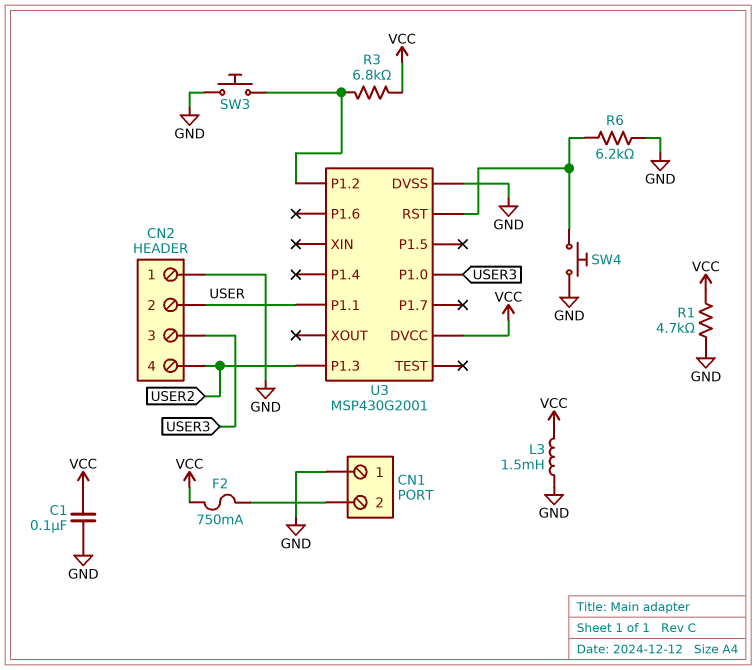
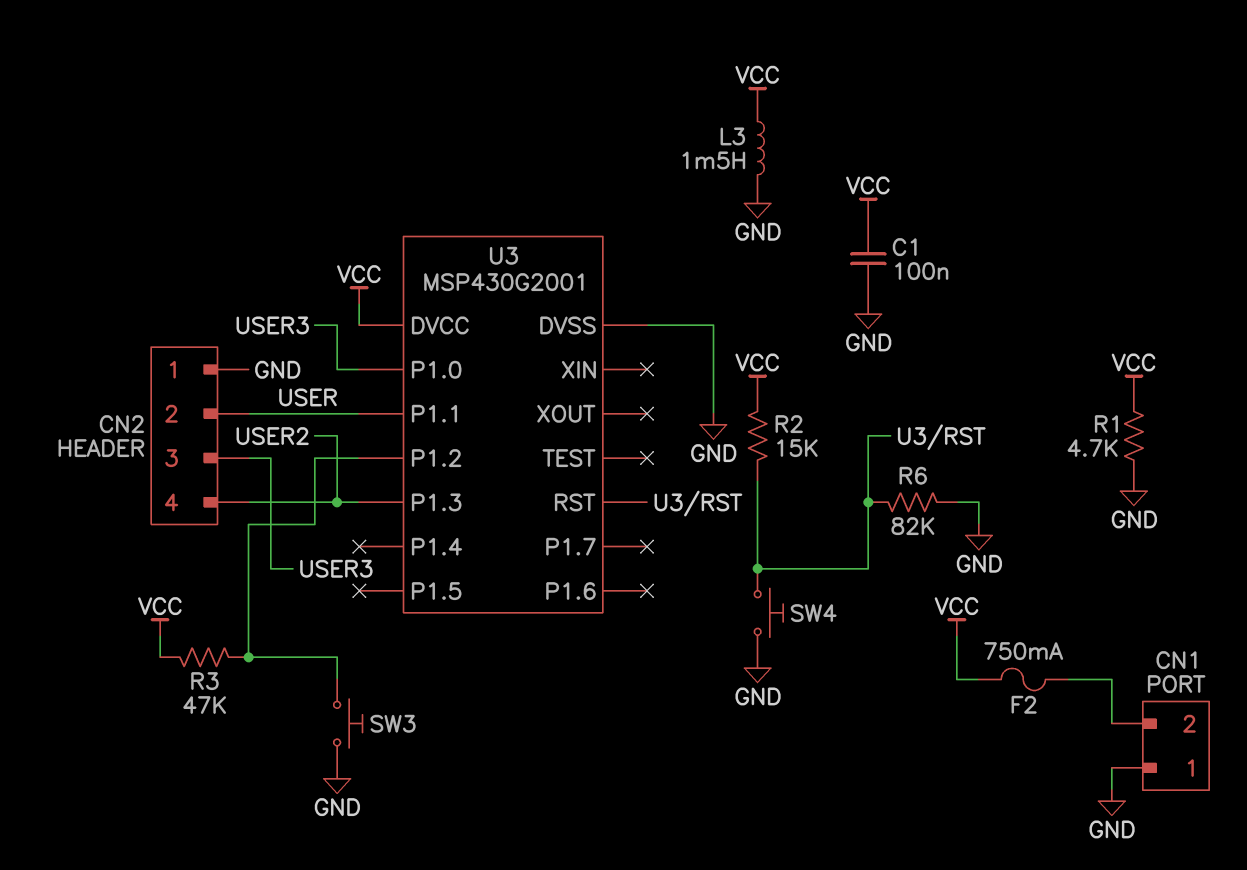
R2: none -> 15k (U3/RST, VCC)
R3: 6.8k (U3/P1.2, VCC) -> 47k (U3/P1.2, VCC)
R6: 6.2k (GND, U3/RST) -> 82k (GND, U3/RST)

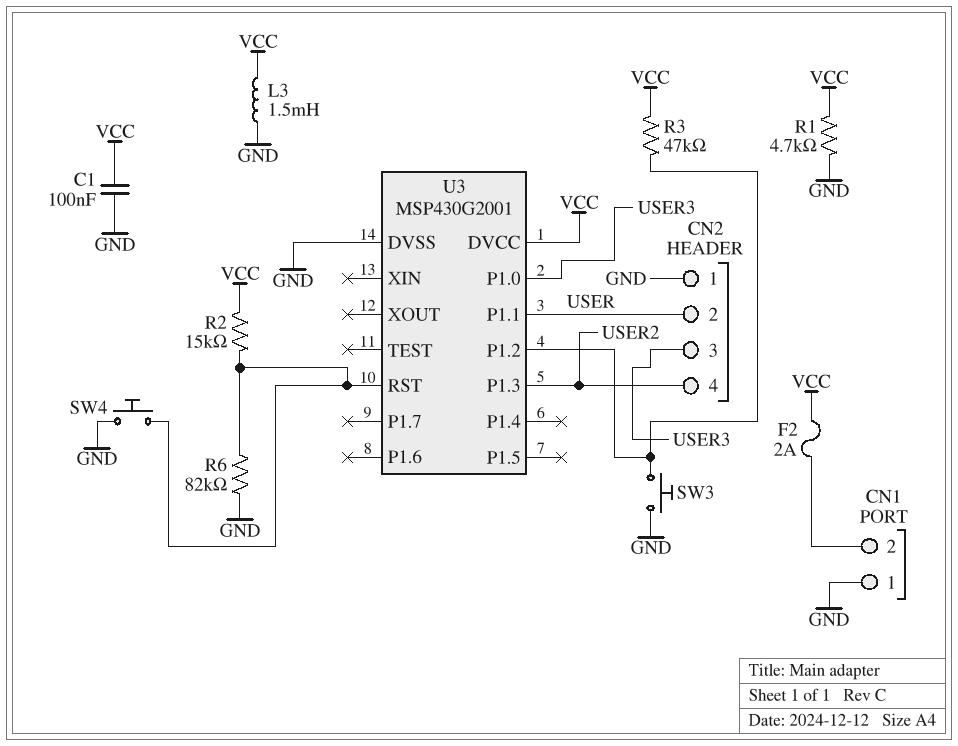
F2: 750mA (CN1/2, VCC) -> 2A (CN1/2, VCC)

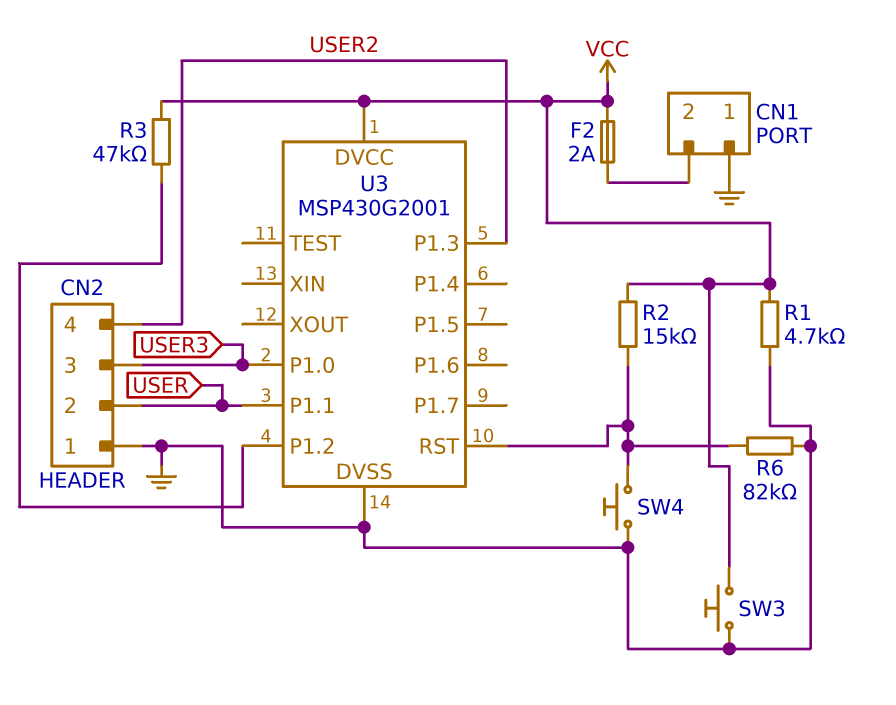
C1: 100nF (GND, VCC) -> none
L3: 1.5mH (GND, VCC) -> none
SW3: button (GND, U3/P1.2) -> button (GND, VCC)

